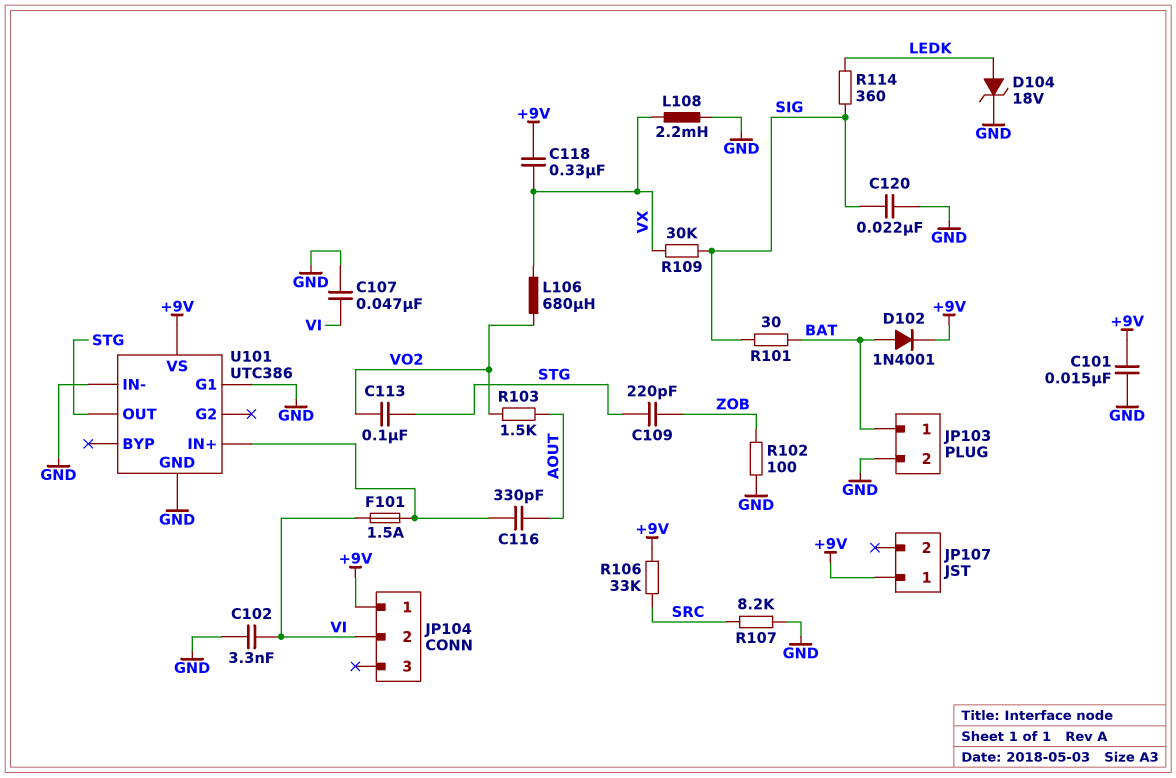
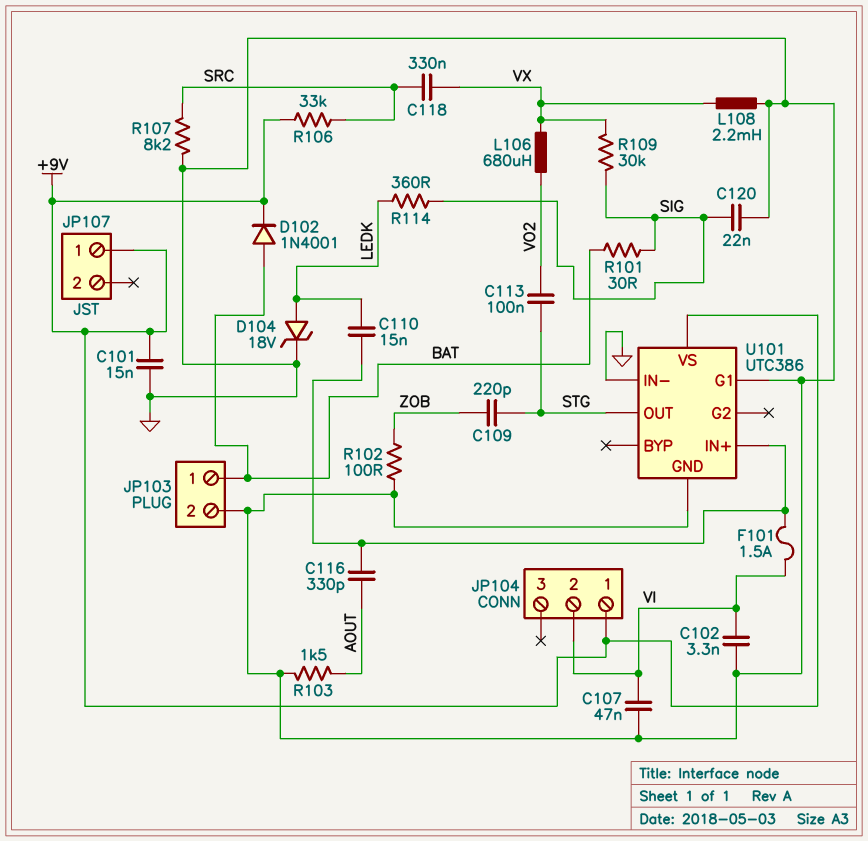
C110: none -> 15nF (LEDK, U101/IN+)
C118: 330nF (+9V, VX) -> 330nF (SRC, VX)
R103: 1.5k (AOUT, VO2) -> 1.5k (AOUT, GND)

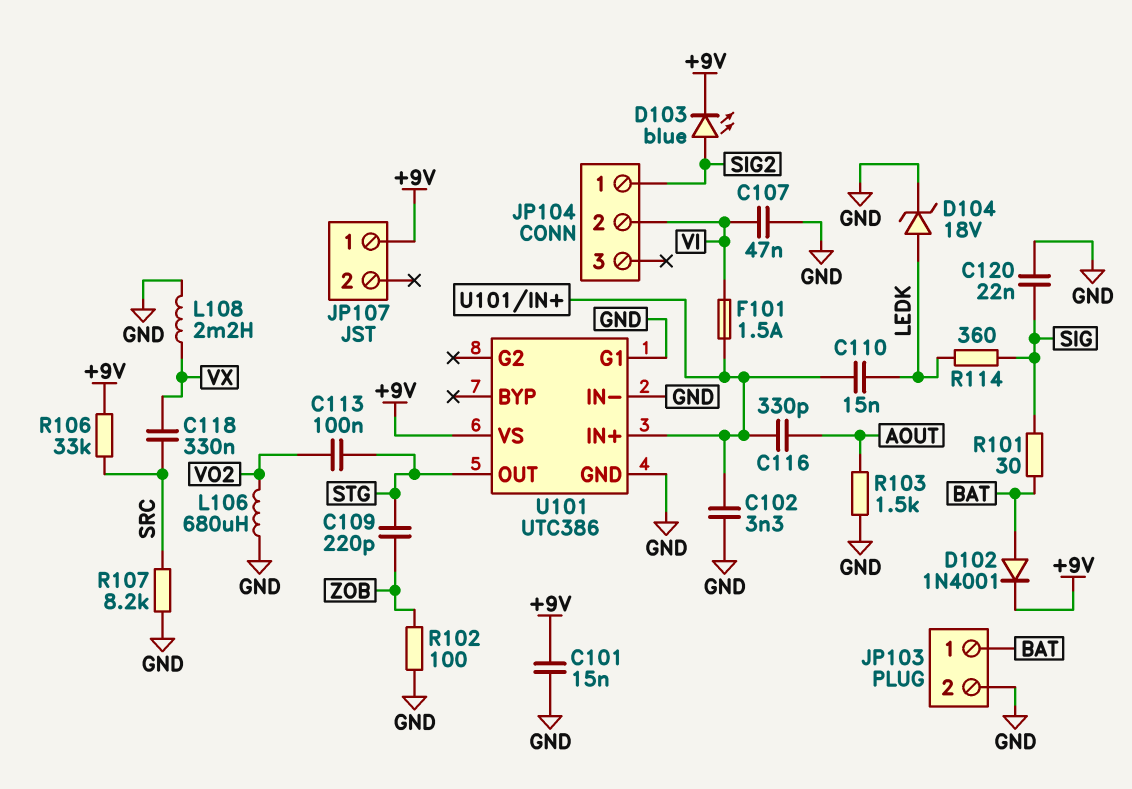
C102: 3.3nF (GND, VI) -> 3.3nF (GND, U101/IN+)
D103: none -> LED blue (A SIG2, K +9V)
JP104 pin 1: +9V -> SIG2
L106: 680uH (VO2, VX) -> 680uH (GND, VO2)
R109: 30k (SIG, VX) -> none

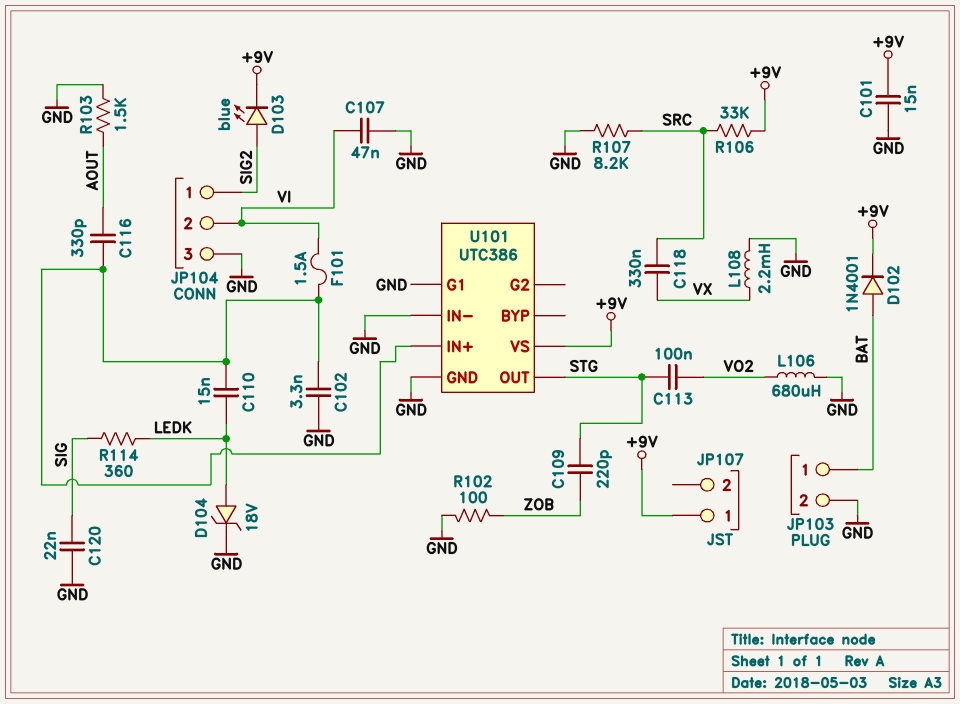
JP104 pin 3: none -> GND
R101: 30 (BAT, SIG) -> none

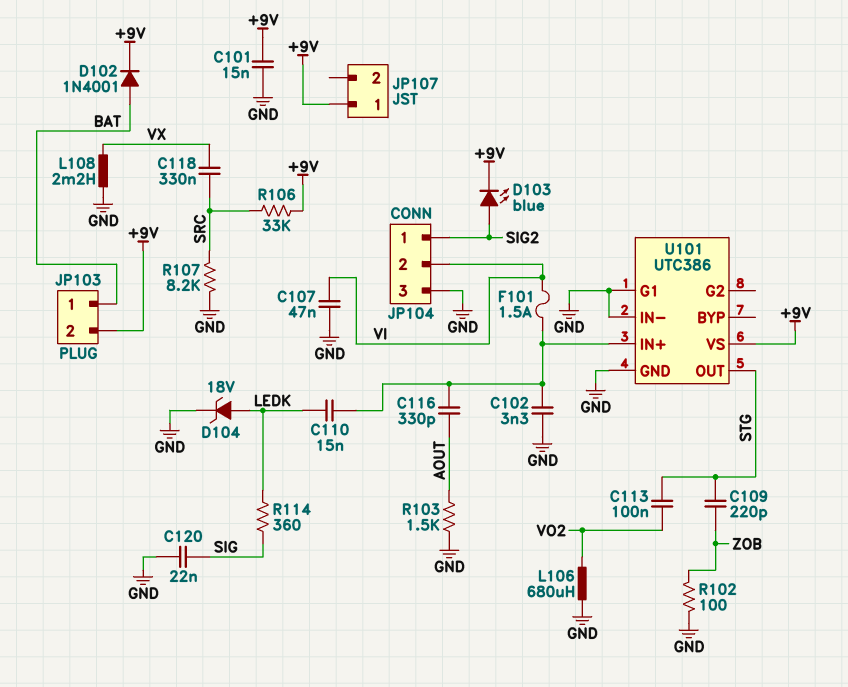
JP103 pin 2: GND -> +9V

